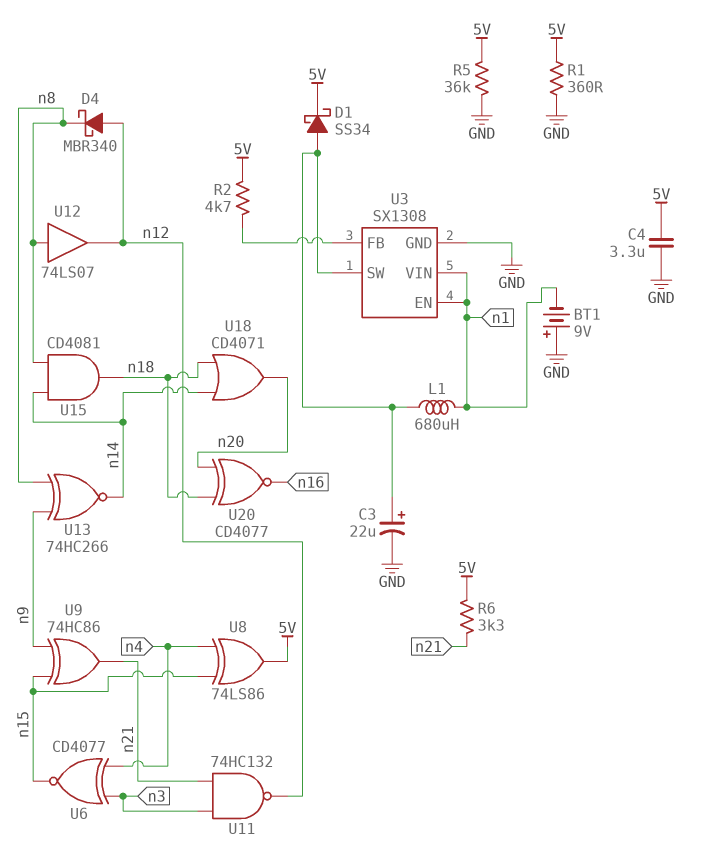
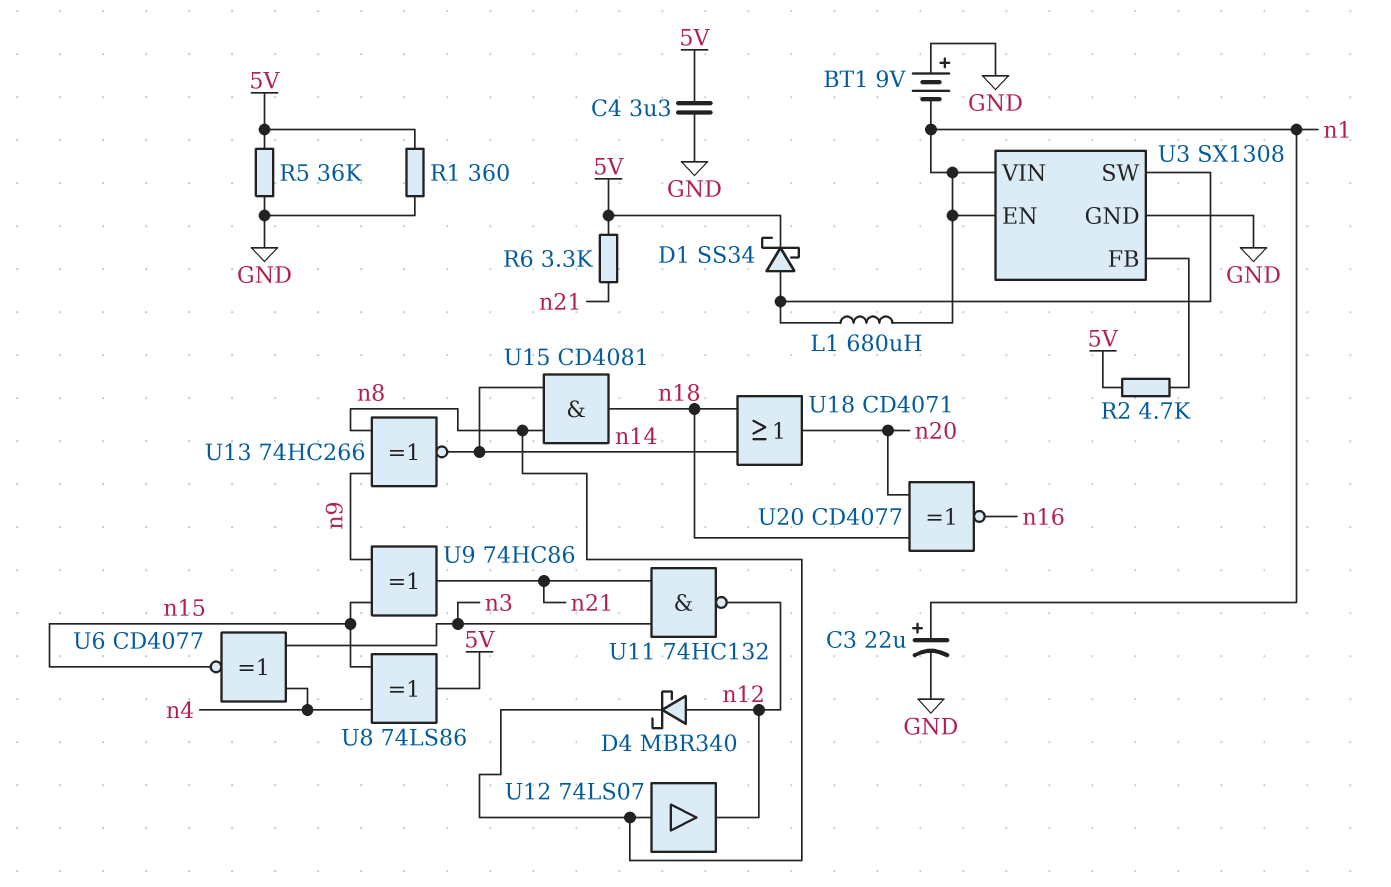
C3: 22uF (plus U3/SW, minus GND) -> 22uF (plus n1, minus GND)

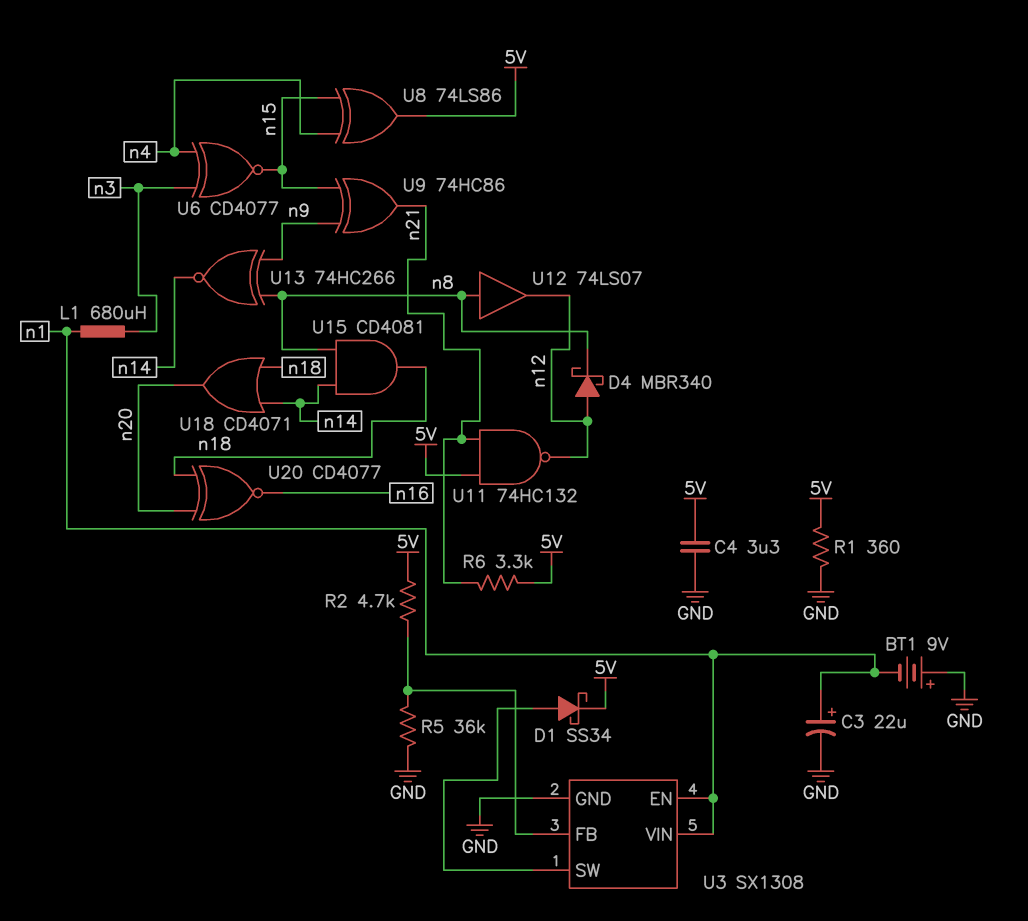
L1: 680uH (U3/SW, n1) -> 680uH (n1, n3)
R5: 36k (5V, GND) -> 36k (GND, U3/FB)
U11: NAND 74HC132 (in n3, in n21, out n12) -> NAND 74HC132 (in 5V, in n21, out n12)

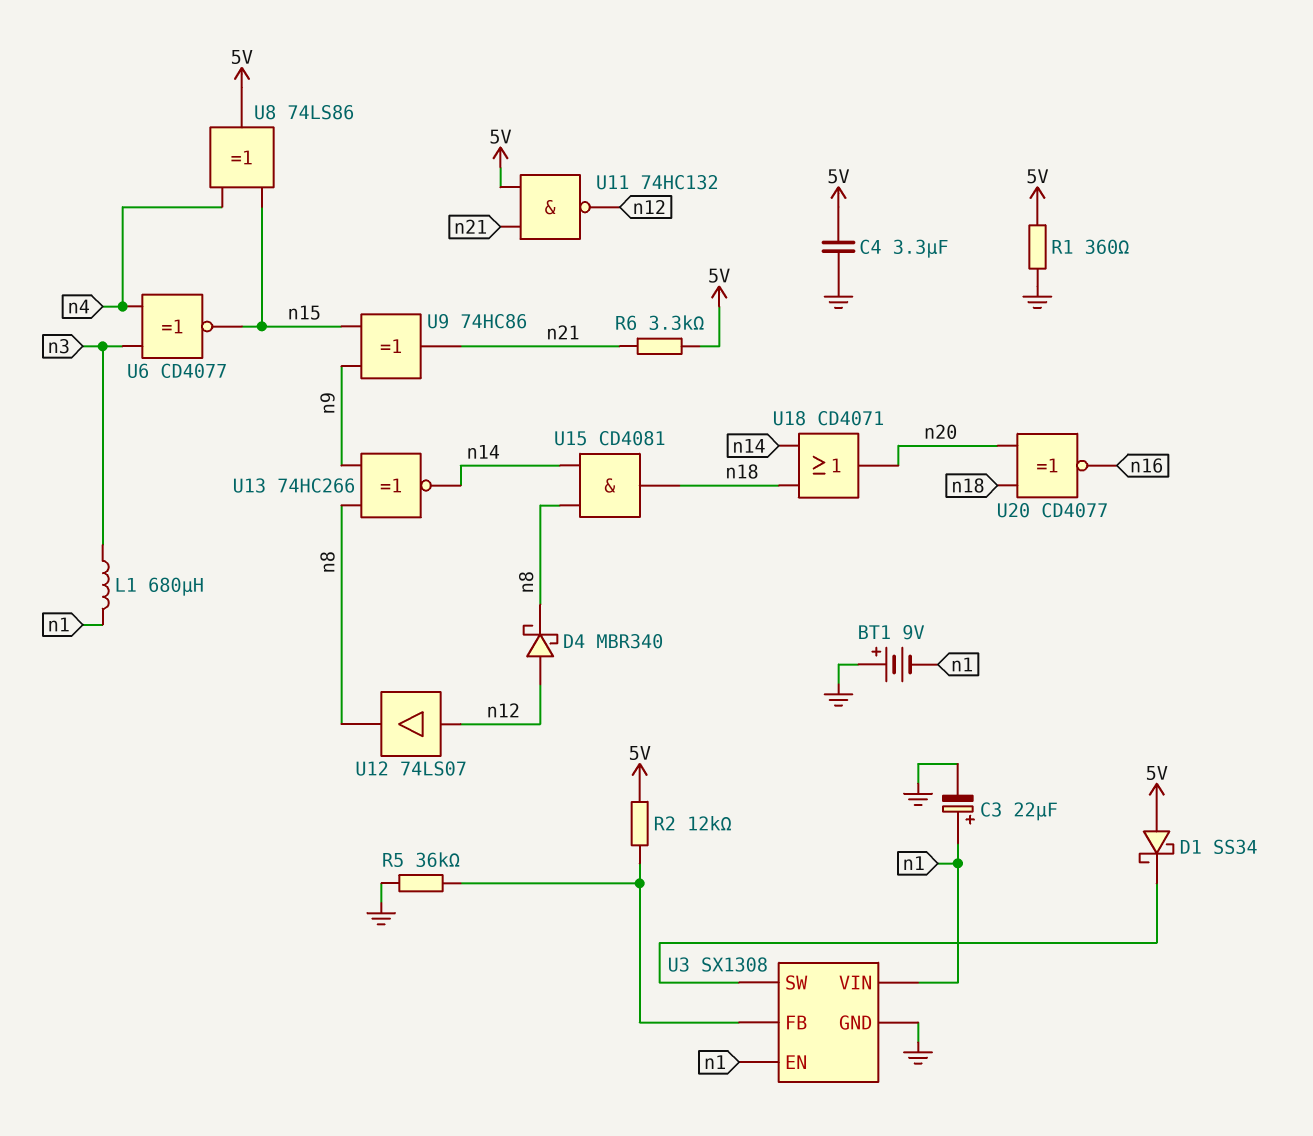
D1: schottky SS34 (A U3/SW, K 5V) -> schottky SS34 (A 5V, K U3/SW)
R2: 4.7k (5V, U3/FB) -> 12k (5V, U3/FB)
U12: buffer 74LS07 (in n8, out n12) -> buffer 74LS07 (in n12, out n8)

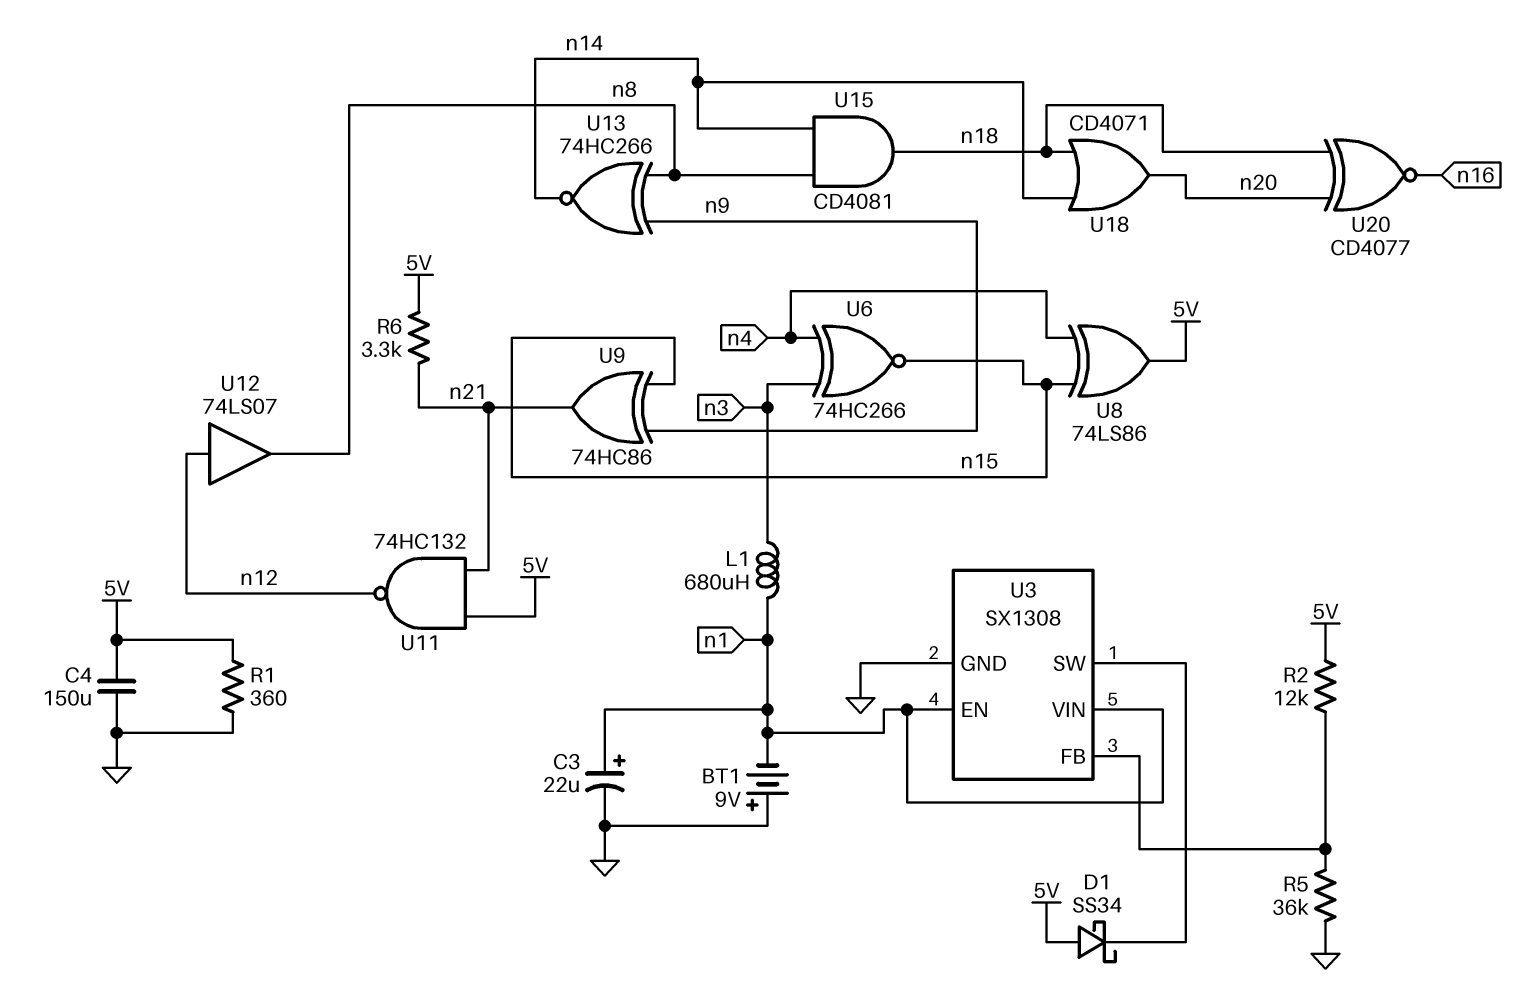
C4: 3.3uF (5V, GND) -> 150uF (5V, GND)
D4: schottky MBR340 (A n12, K n8) -> none
U6: XNOR CD4077 (in n3, in n4, out n15) -> XNOR 74HC266 (in n3, in n4, out n15)

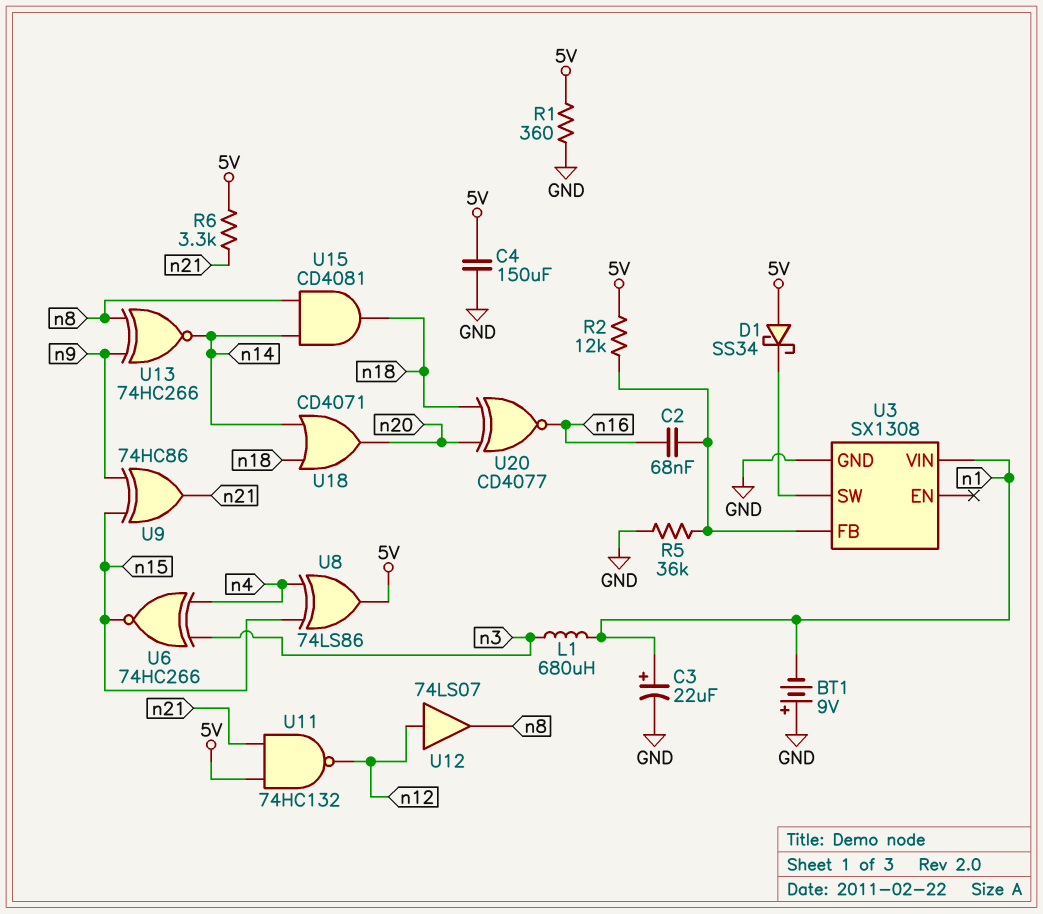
C2: none -> 68nF (U3/FB, n16)
U3 pin EN: n1 -> none

